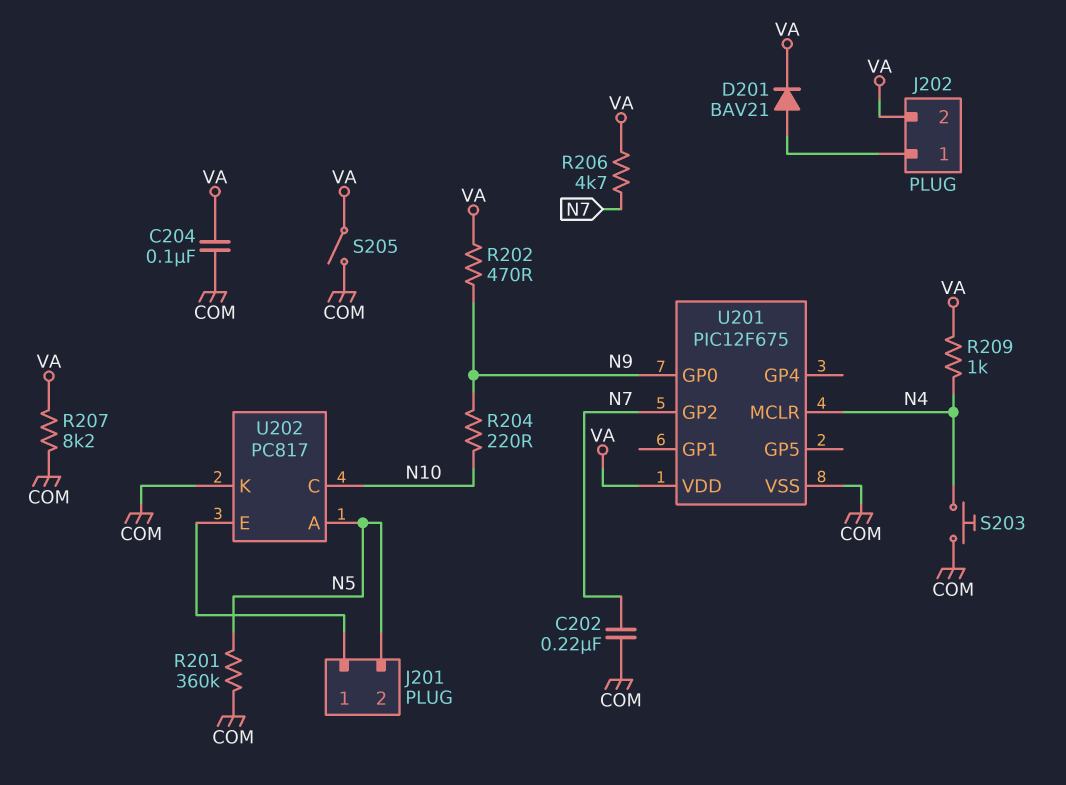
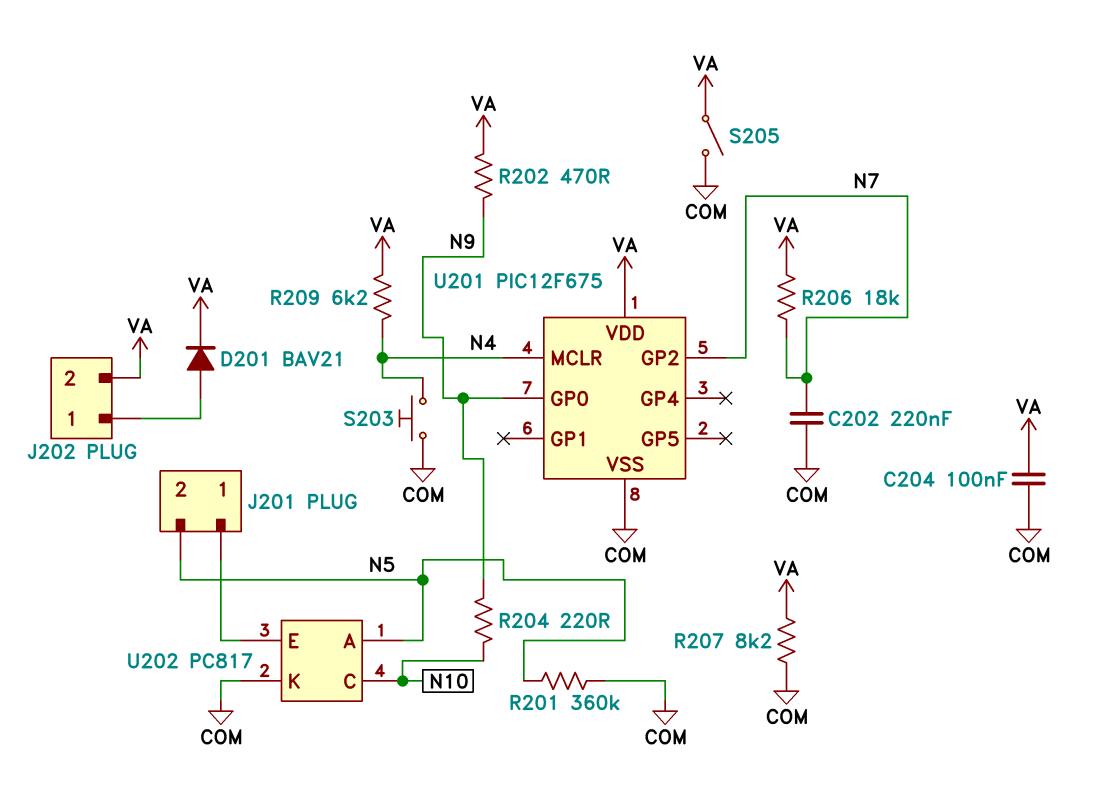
R206: 4.7k (N7, VA) -> 18k (N7, VA)
R209: 1k (N4, VA) -> 6.2k (N4, VA)

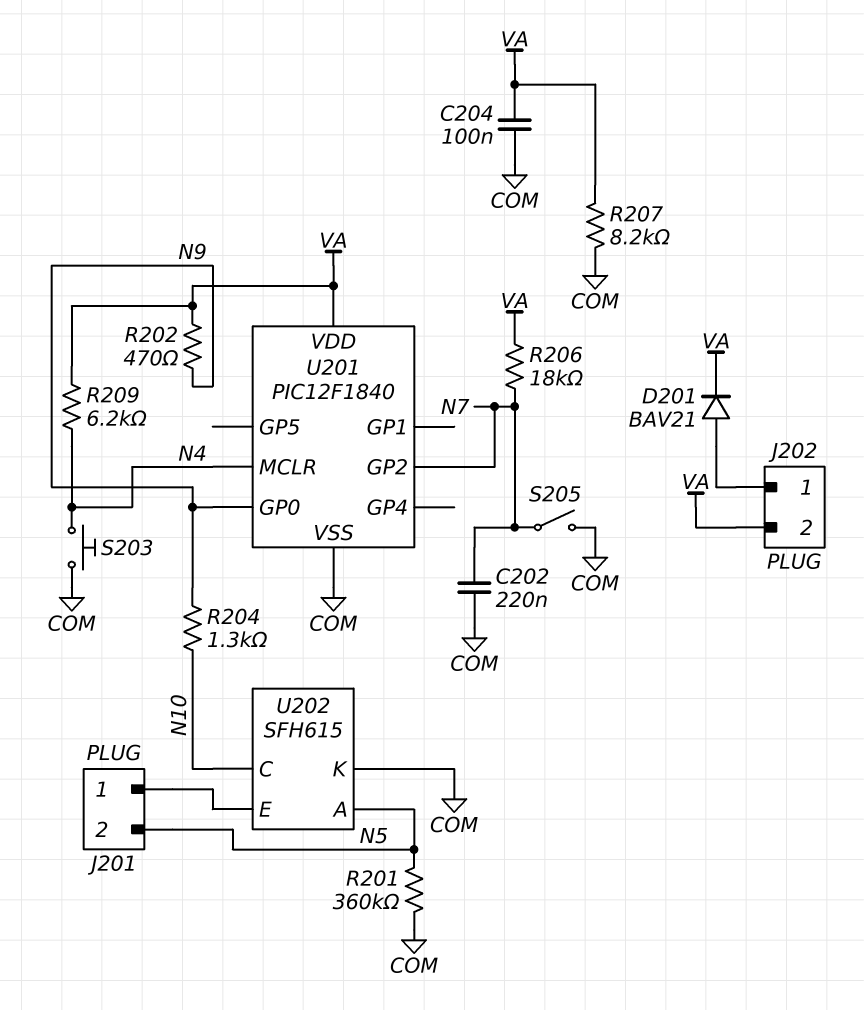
R204: 220 (N9, N10) -> 1.3k (N9, N10)
S205: switch (COM, VA) -> switch (COM, N7)
U201: PIC12F675 -> PIC12F1840
U202: PC817 -> SFH615

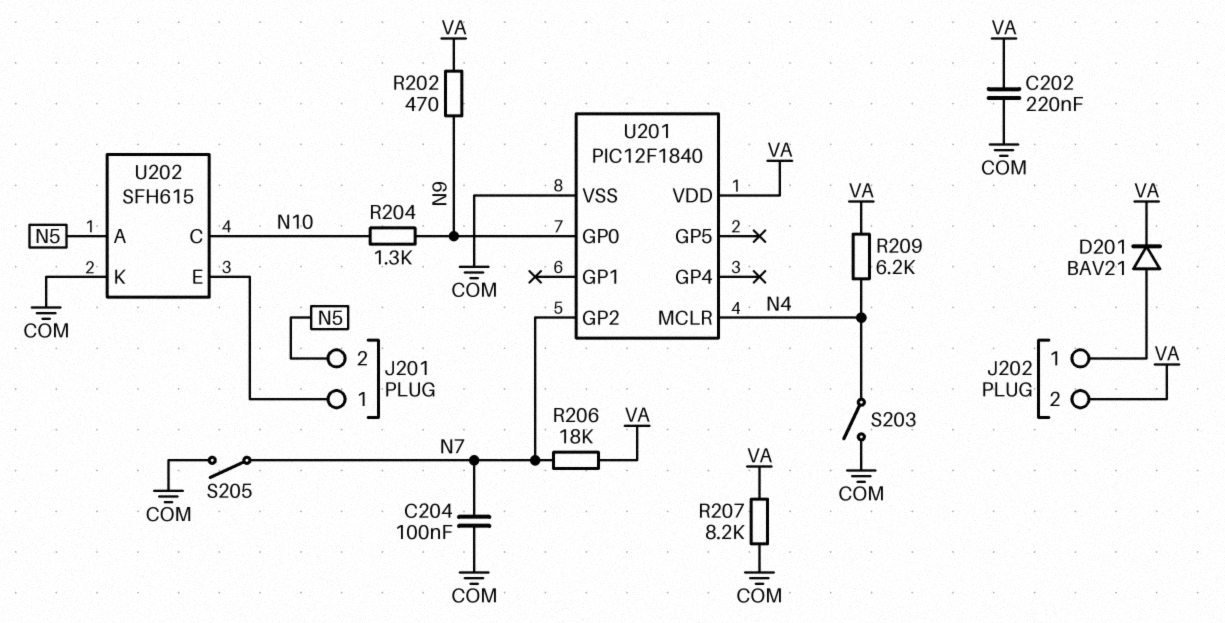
C202: 220nF (COM, N7) -> 220nF (COM, VA)
C204: 100nF (COM, VA) -> 100nF (COM, N7)
R201: 360k (COM, N5) -> none
S203: button (COM, N4) -> switch (COM, N4)

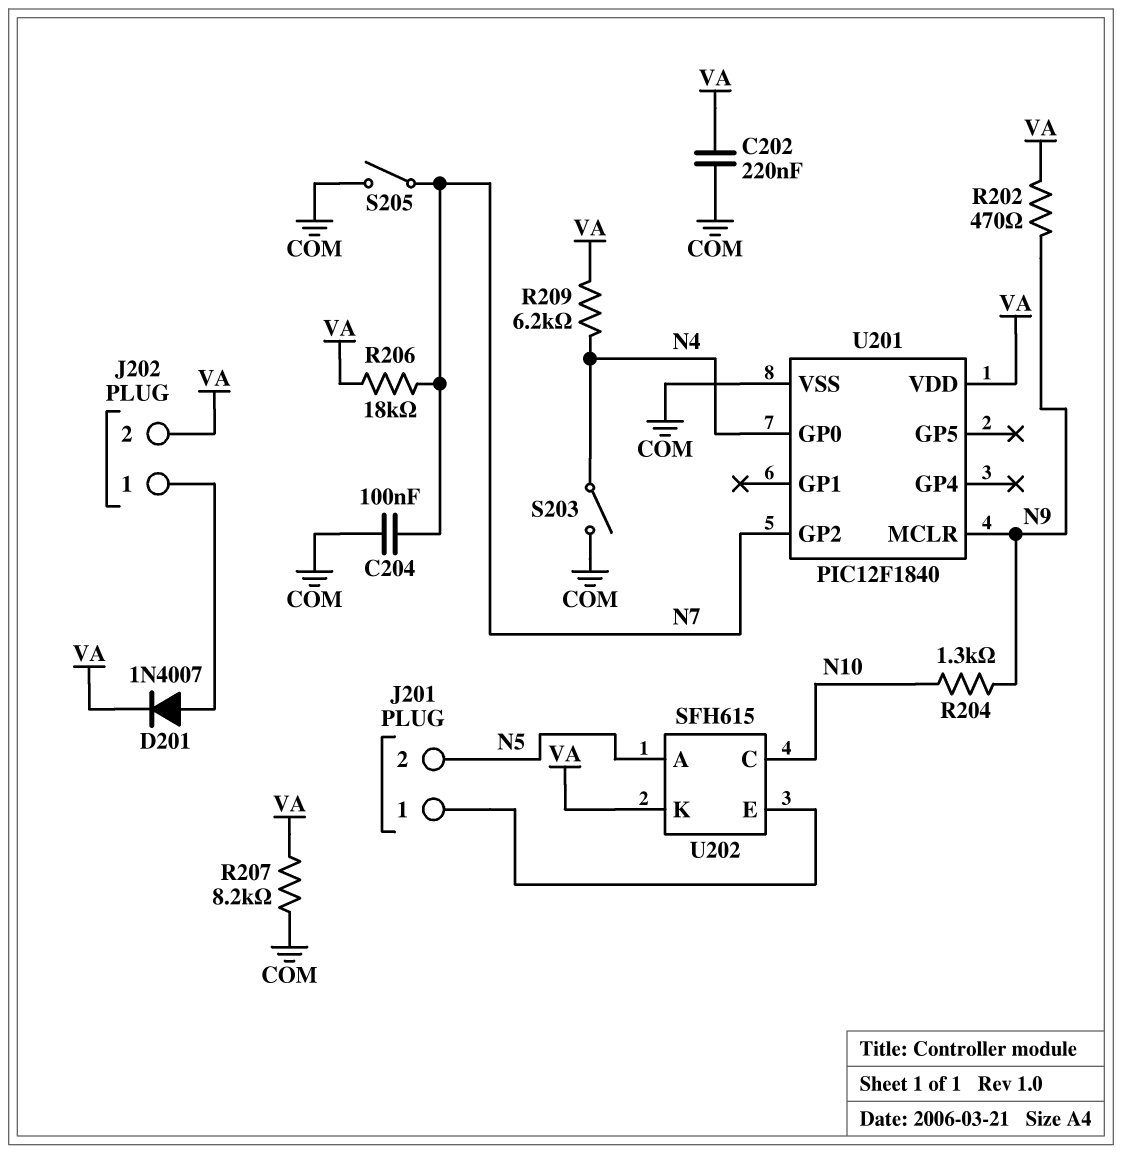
D201: diode BAV21 (A J202/1, K VA) -> diode 1N4007 (A J202/1, K VA)
U201 pin GP0: N9 -> N4
U201 pin MCLR: N4 -> N9
U202 pin K: COM -> VA

